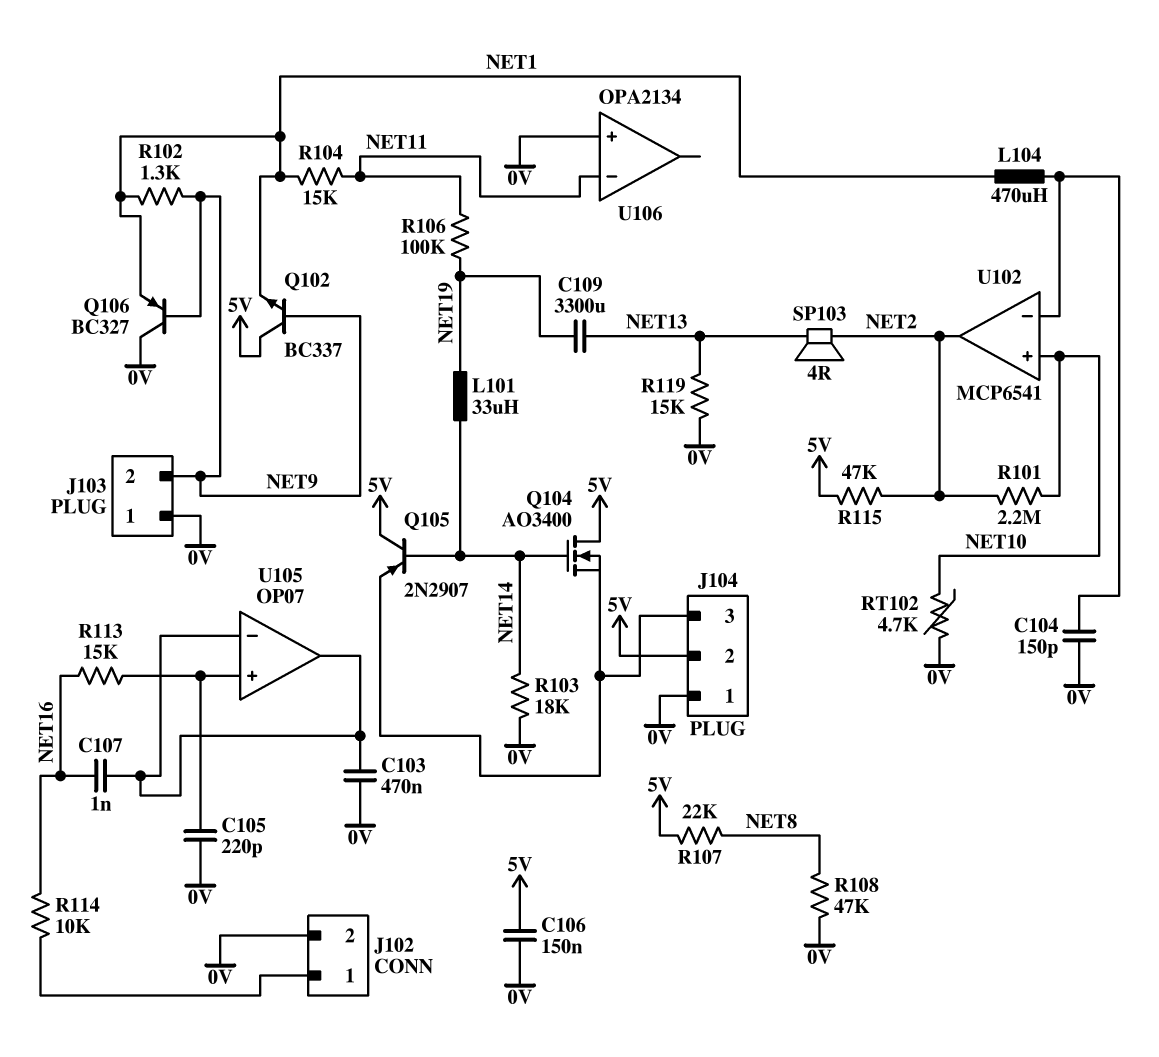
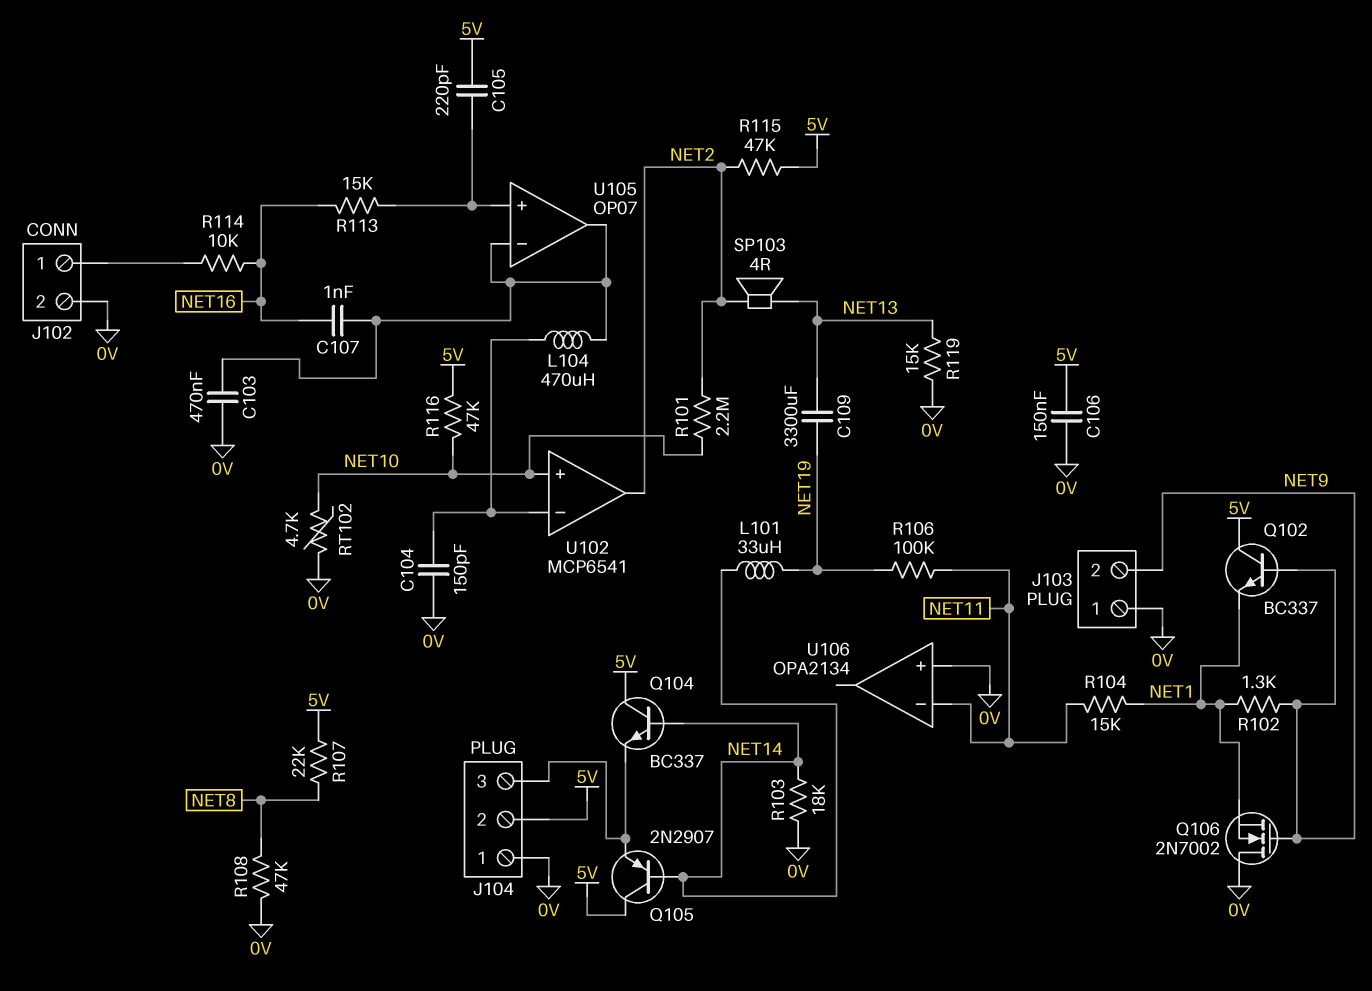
C105: 220pF (0V, U105/in+) -> 220pF (5V, U105/in+)
L104: 470uH (NET1, U102/in-) -> 470uH (U102/in-, U105/in-)
Q104: NMOS AO3400 (G NET14, D 5V, S J104/3) -> NPN BC337 (B NET14, C 5V, E J104/3)
Q106: PNP BC327 (B NET9, C 0V, E NET1) -> NMOS 2N7002 (G NET9, D 0V, S NET1)
R116: none -> 47k (5V, NET10)

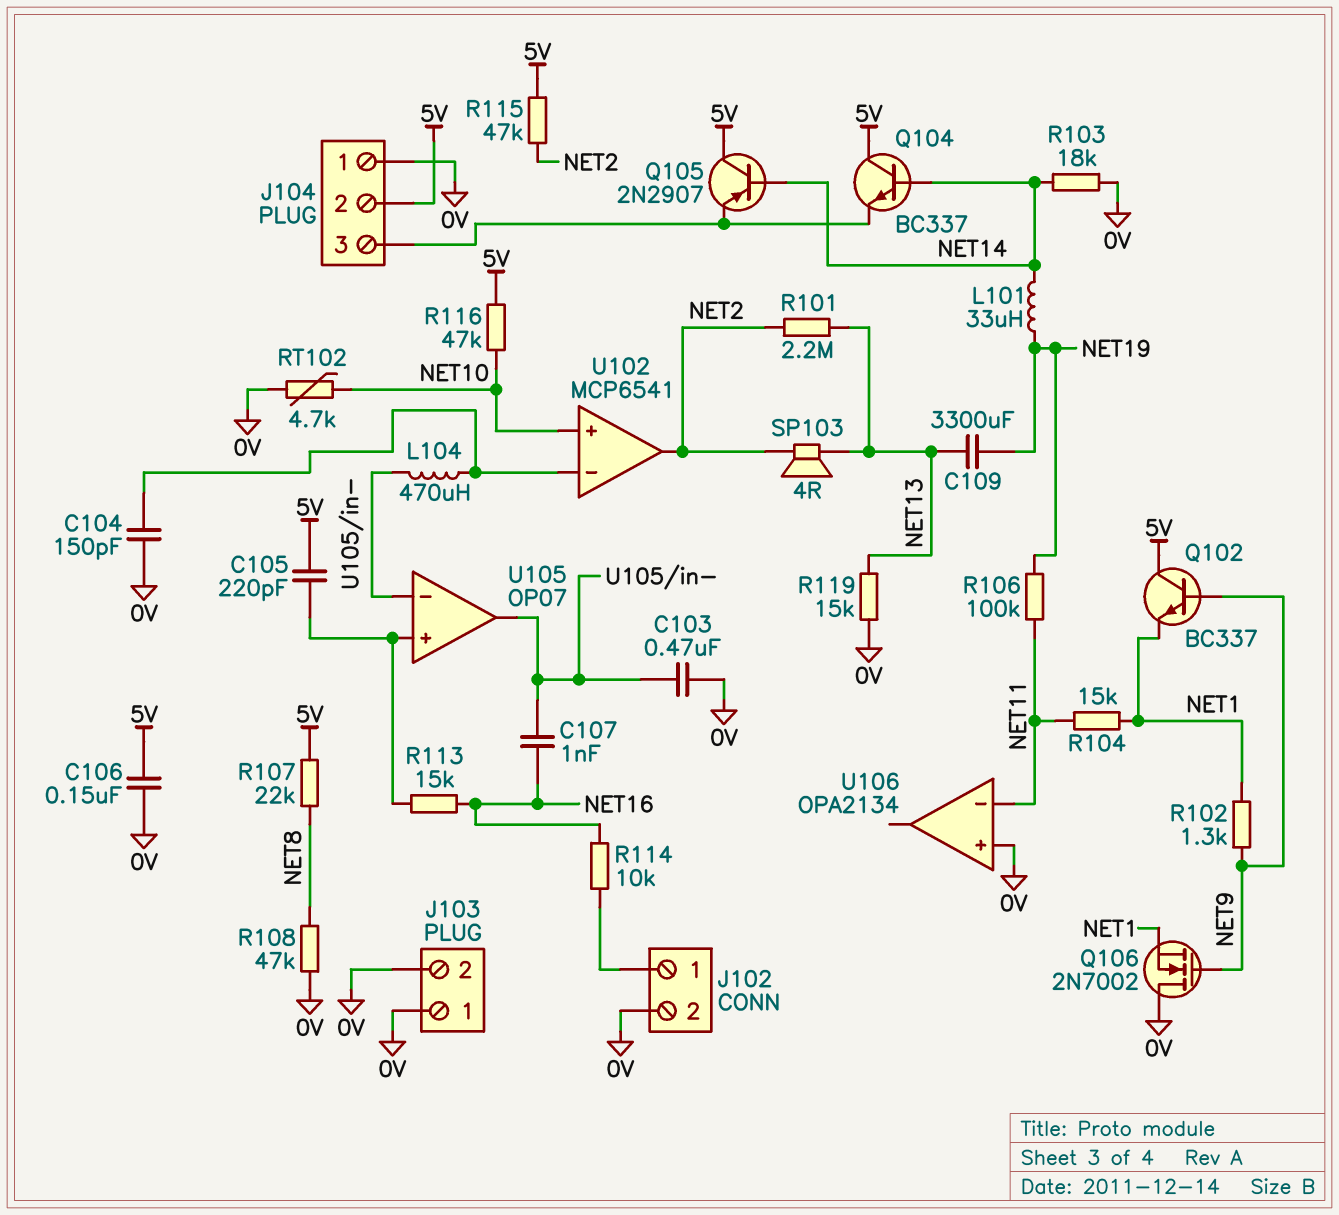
J103 pin 2: NET9 -> 0V
R101: 2.2M (NET2, NET10) -> 2.2M (NET2, NET13)

